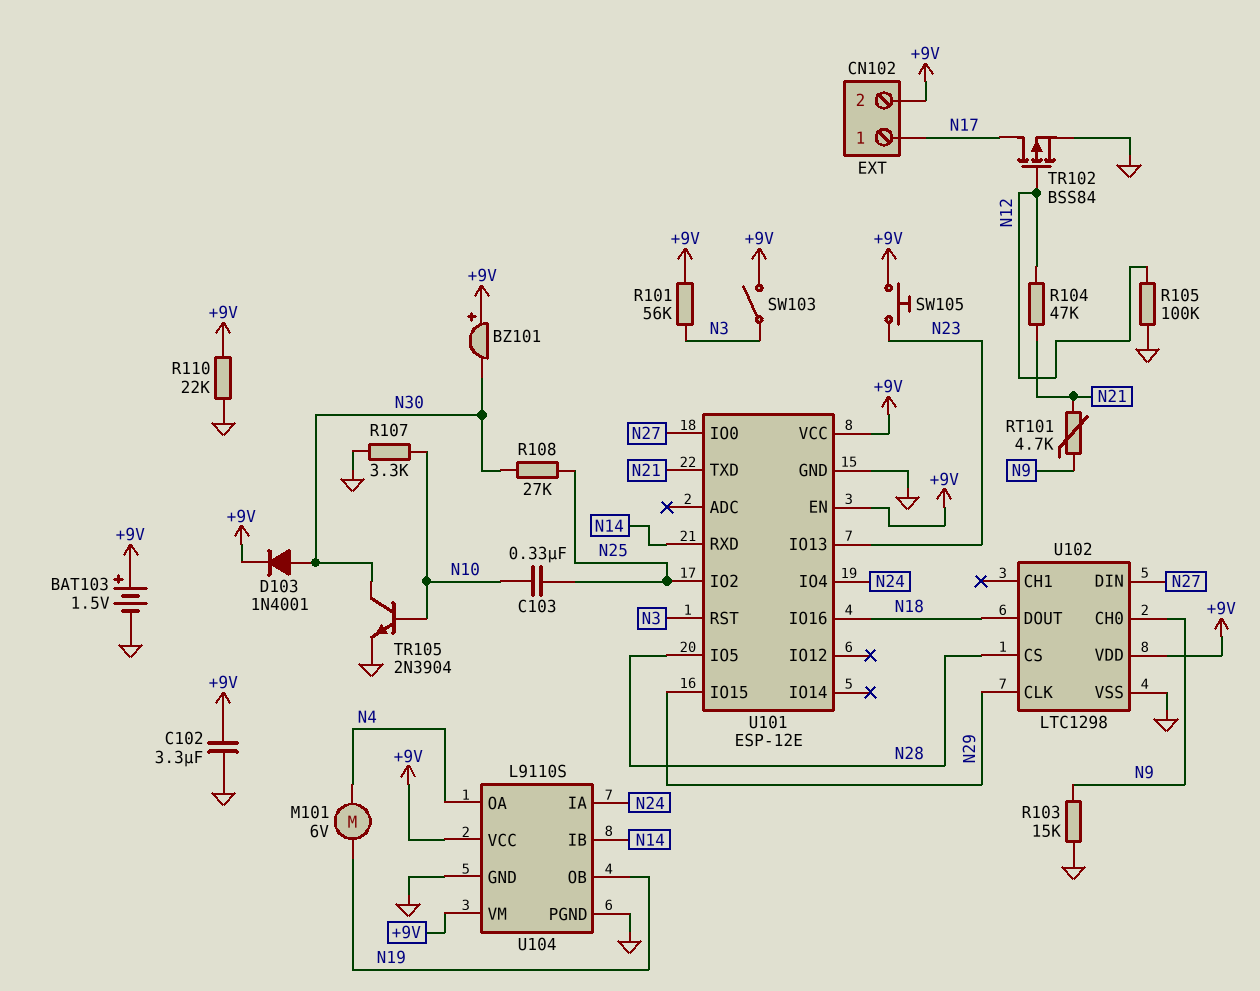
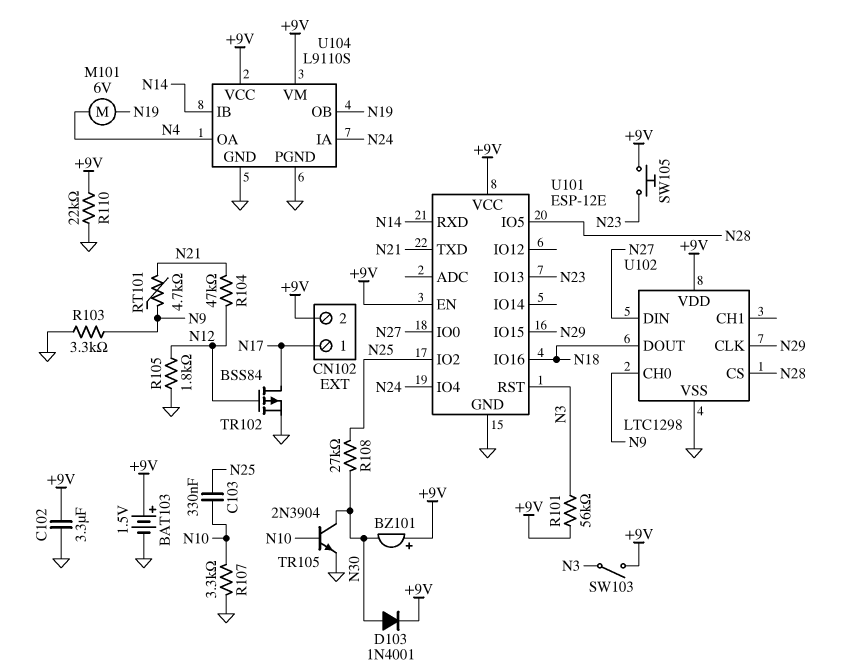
R103: 15k (GND, N9) -> 3.3k (GND, N9)
R105: 100k (GND, N12) -> 1.8k (GND, N12)

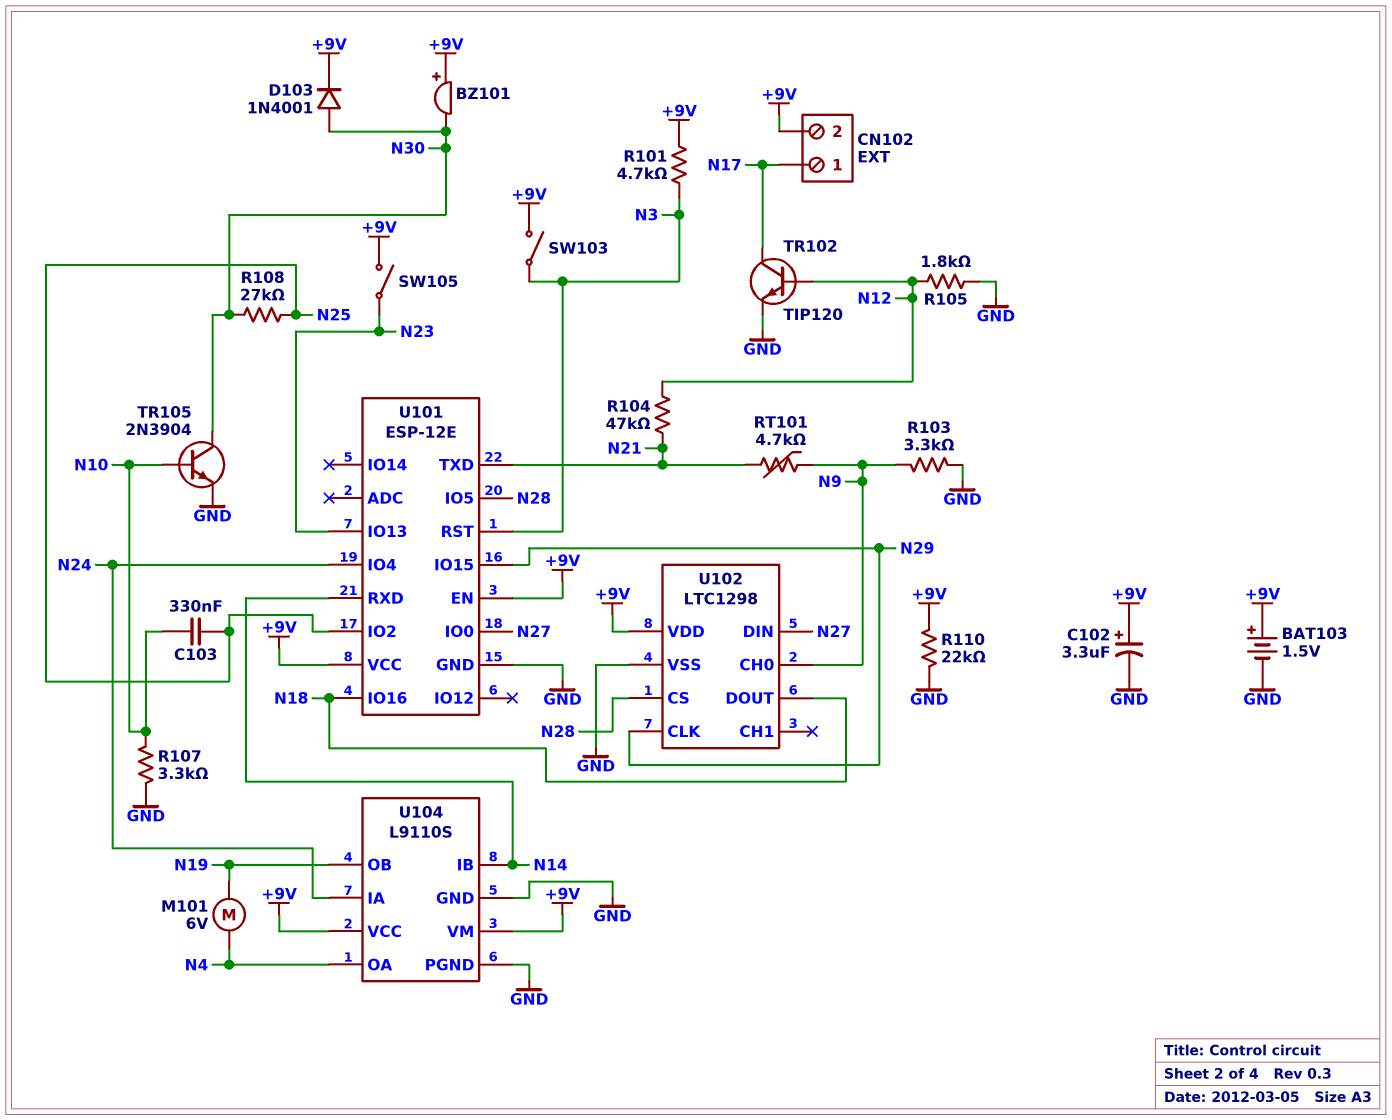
C102: 3.3uF (+9V, GND) -> 3.3uF (plus +9V, minus GND)
R101: 56k (+9V, N3) -> 4.7k (+9V, N3)
SW105: button (+9V, N23) -> switch (+9V, N23)
TR102: PMOS BSS84 (G N12, D N17, S GND) -> NPN TIP120 (B N12, C N17, E GND)

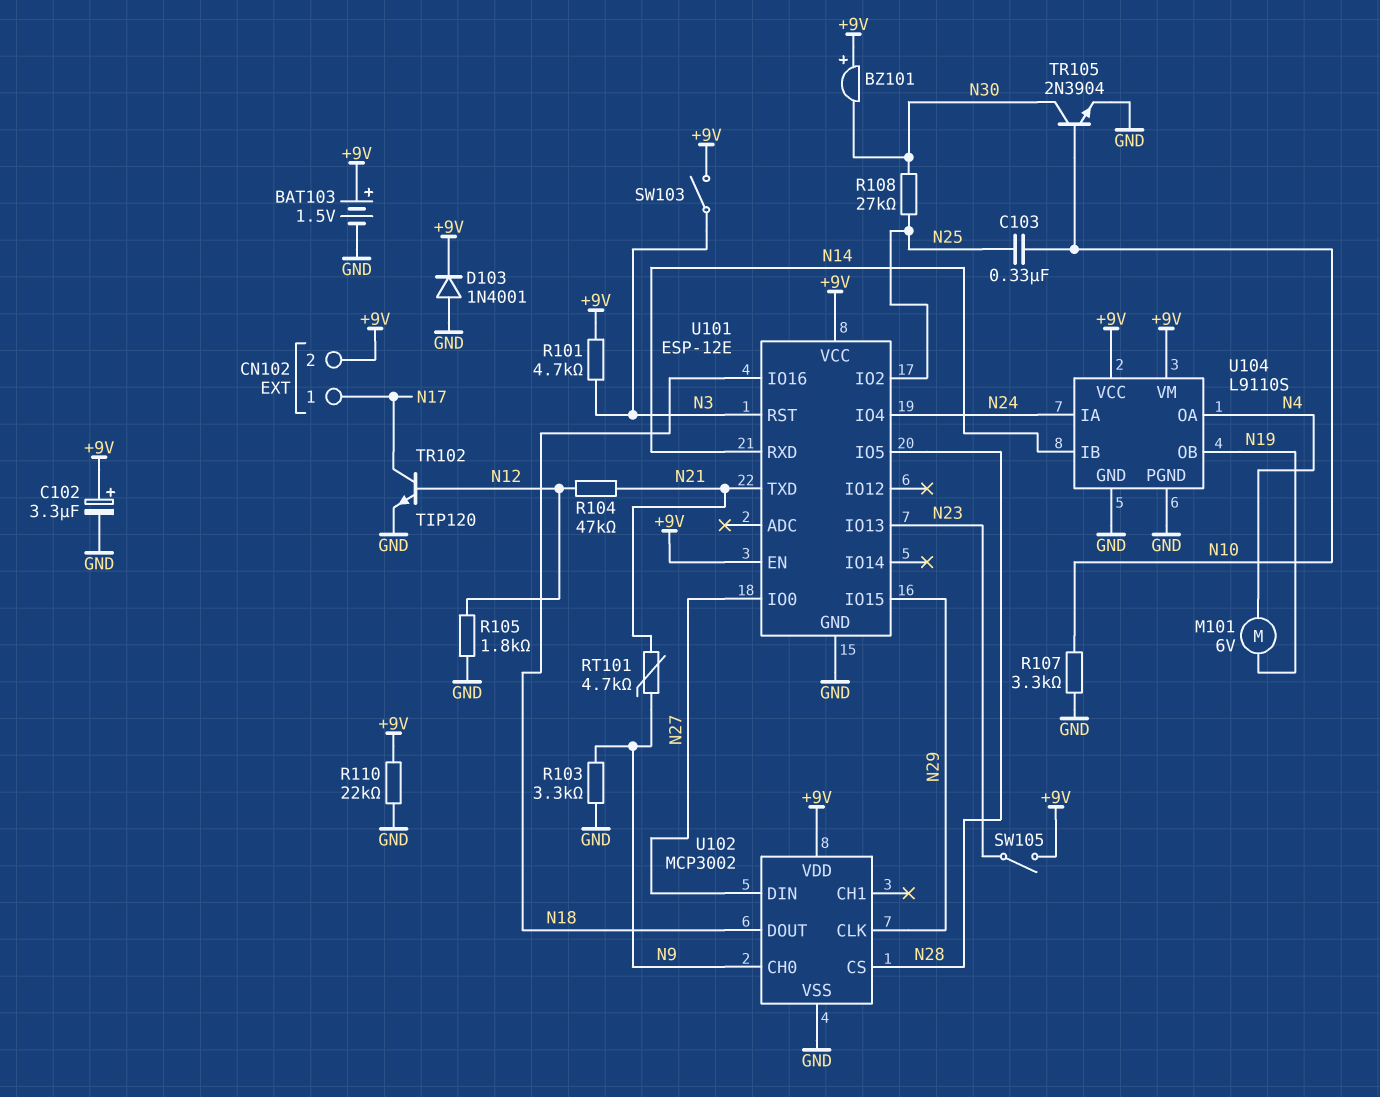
D103: diode 1N4001 (A N30, K +9V) -> diode 1N4001 (A GND, K +9V)
U102: LTC1298 -> MCP3002

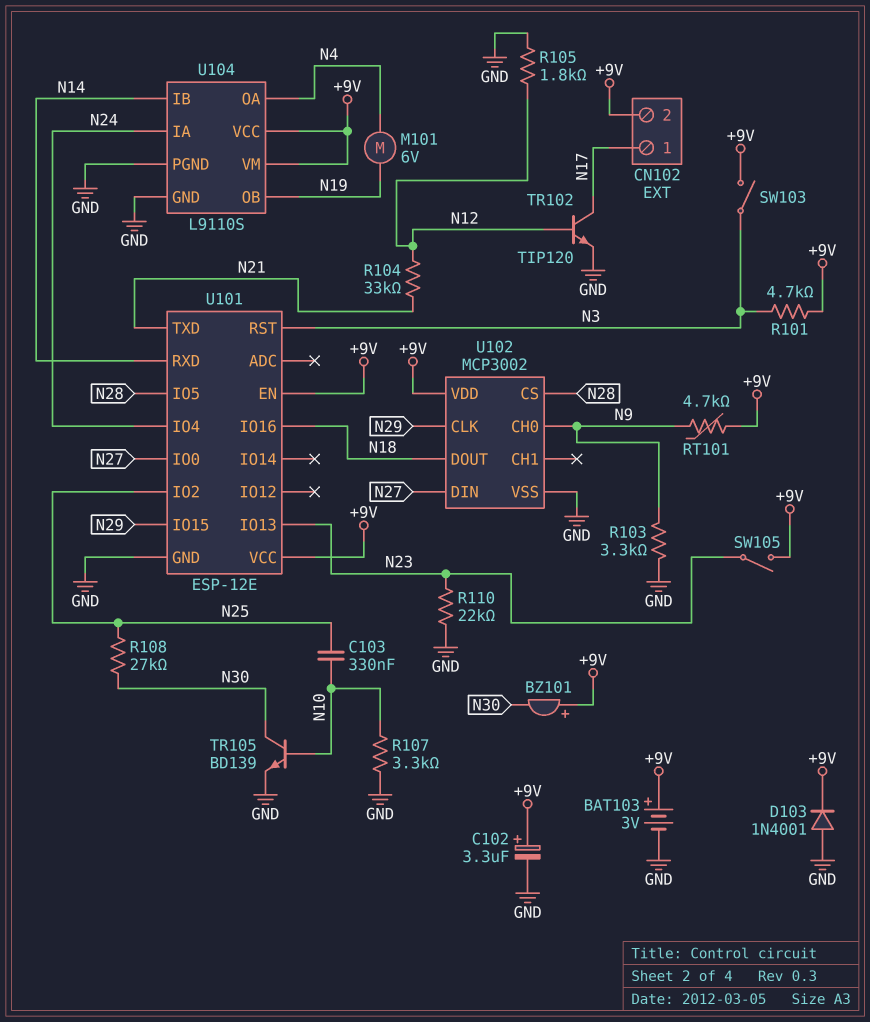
BAT103: 1.5V (plus +9V, minus GND) -> 3V (plus +9V, minus GND)
R104: 47k (N12, N21) -> 33k (N12, N21)
R110: 22k (+9V, GND) -> 22k (GND, N23)
RT101: 4.7k (N9, N21) -> 4.7k (+9V, N9)
TR105: NPN 2N3904 (B N10, C N30, E GND) -> NPN BD139 (B N10, C N30, E GND)

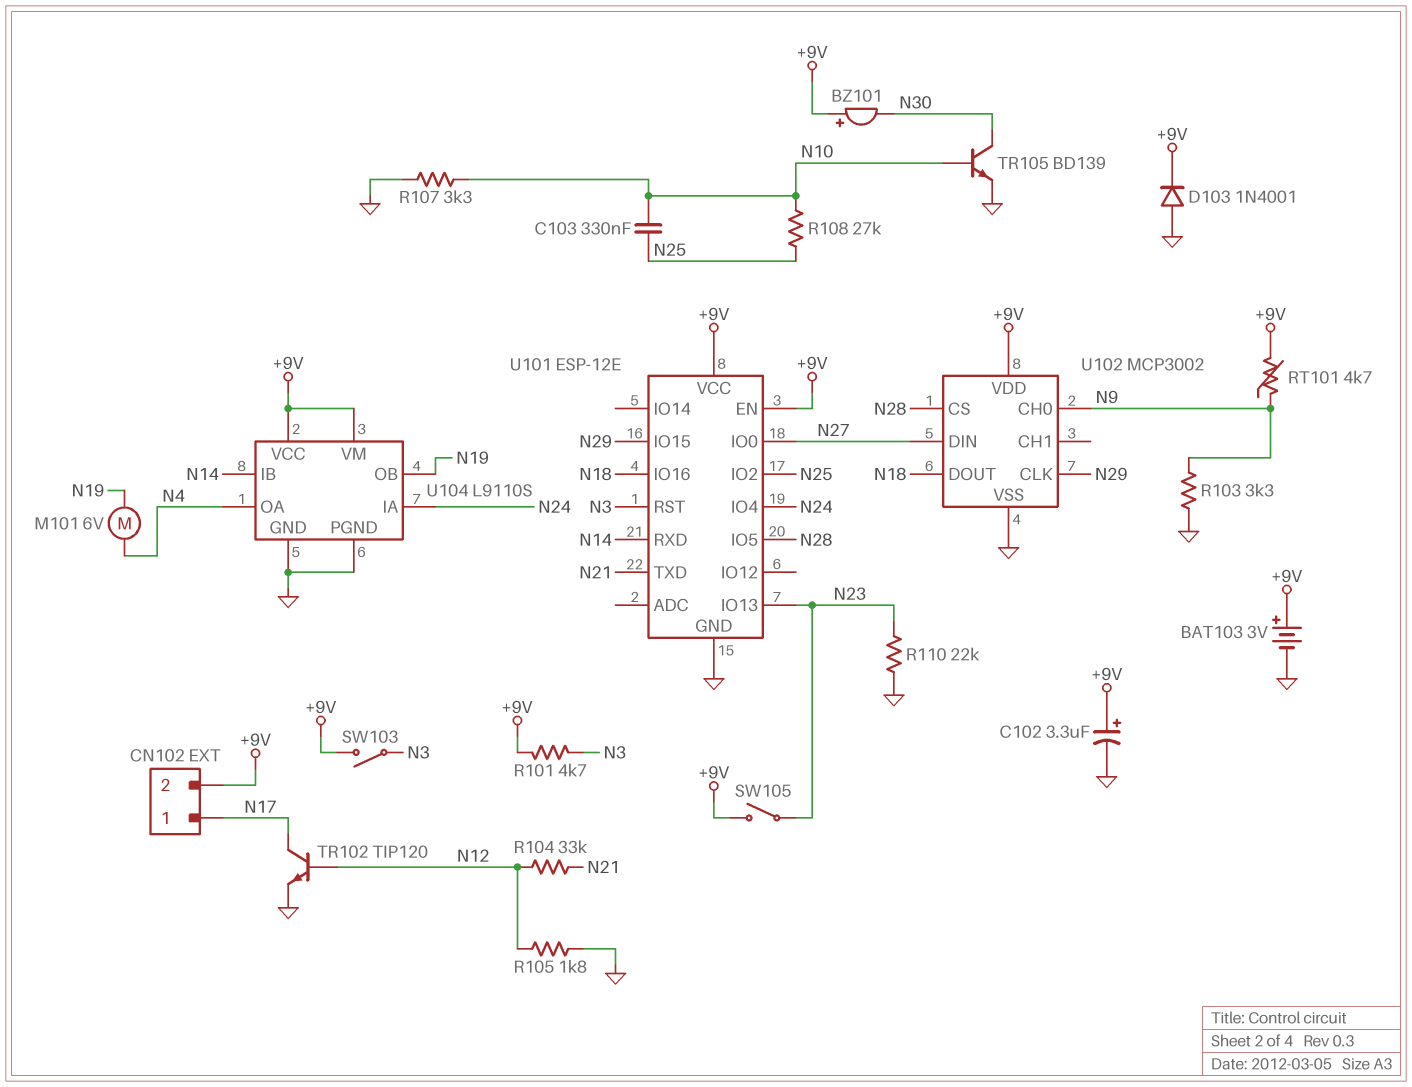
R108: 27k (N25, N30) -> 27k (N10, N25)

